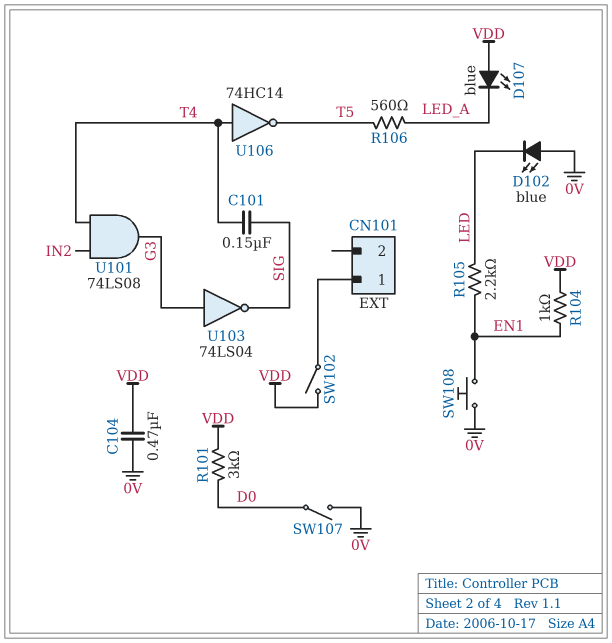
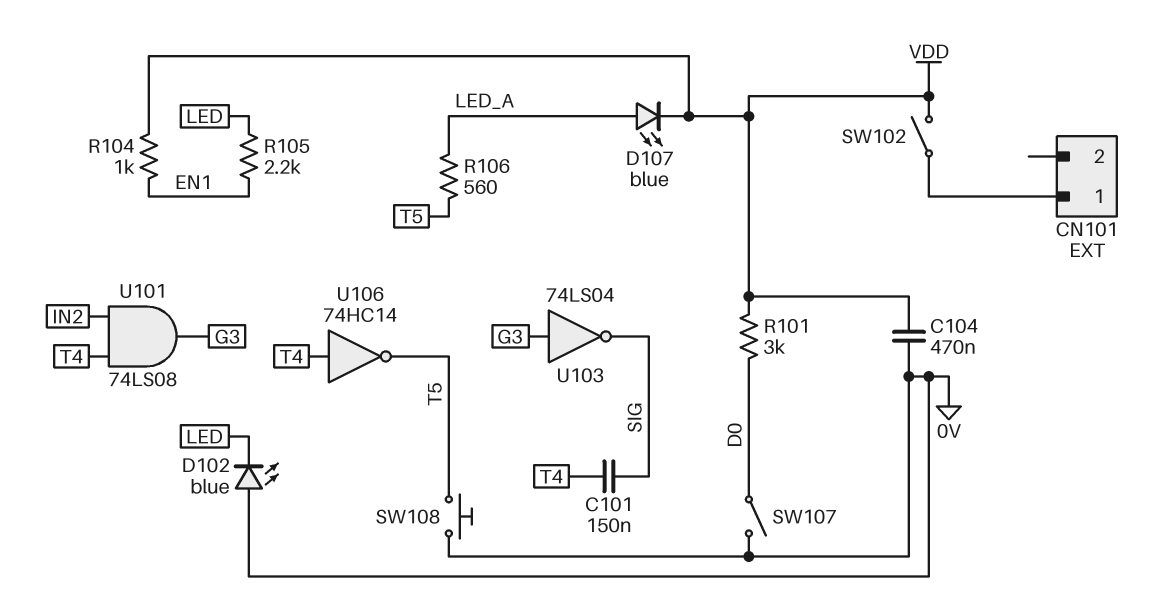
D107: LED blue (A VDD, K LED_A) -> LED blue (A LED_A, K VDD)
SW108: button (0V, EN1) -> button (0V, T5)

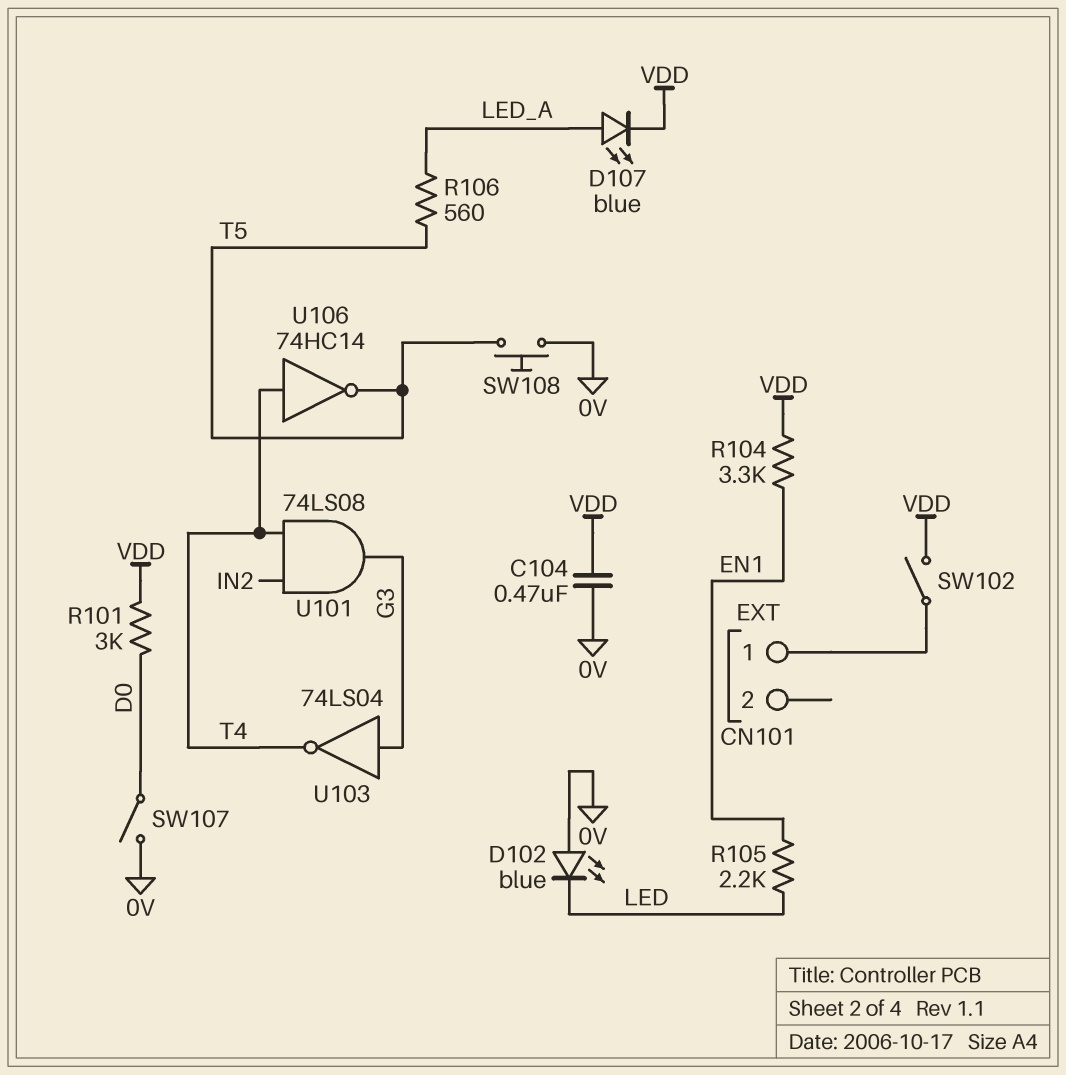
C101: 150nF (SIG, T4) -> none
R104: 1k (EN1, VDD) -> 3.3k (EN1, VDD)
U103: NOT 74LS04 (in G3, out SIG) -> NOT 74LS04 (in G3, out T4)

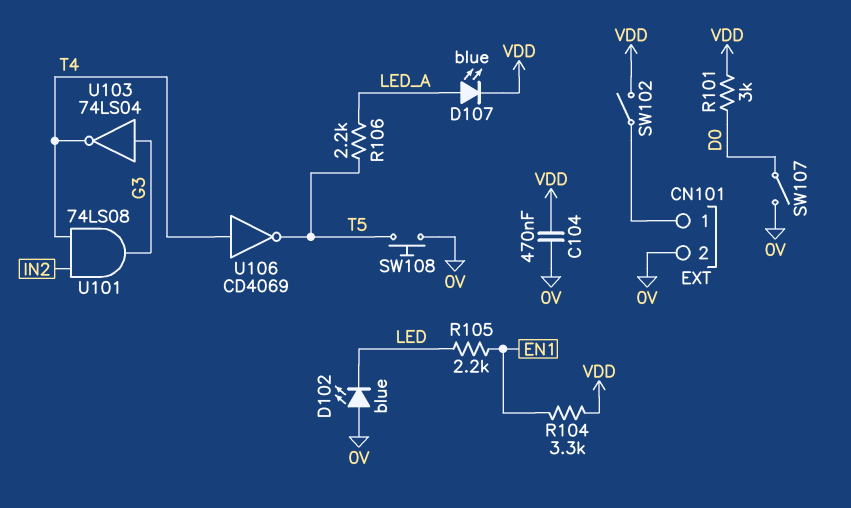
CN101 pin 2: none -> 0V
R106: 560 (LED_A, T5) -> 2.2k (LED_A, T5)
U106: NOT 74HC14 (in T4, out T5) -> NOT CD4069 (in T4, out T5)

